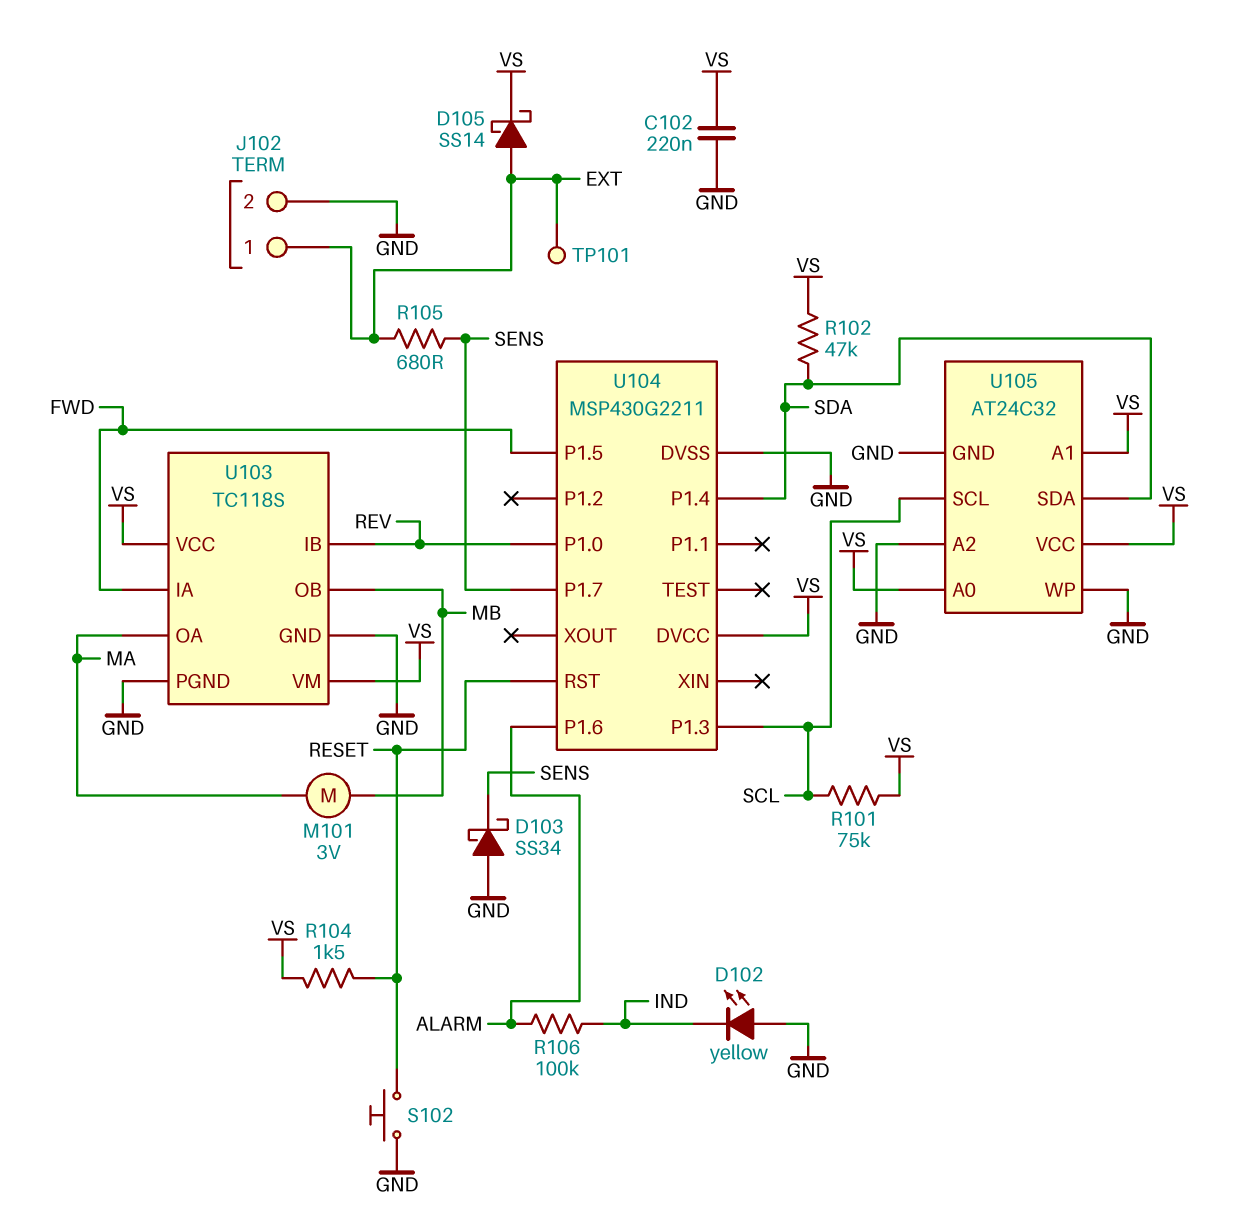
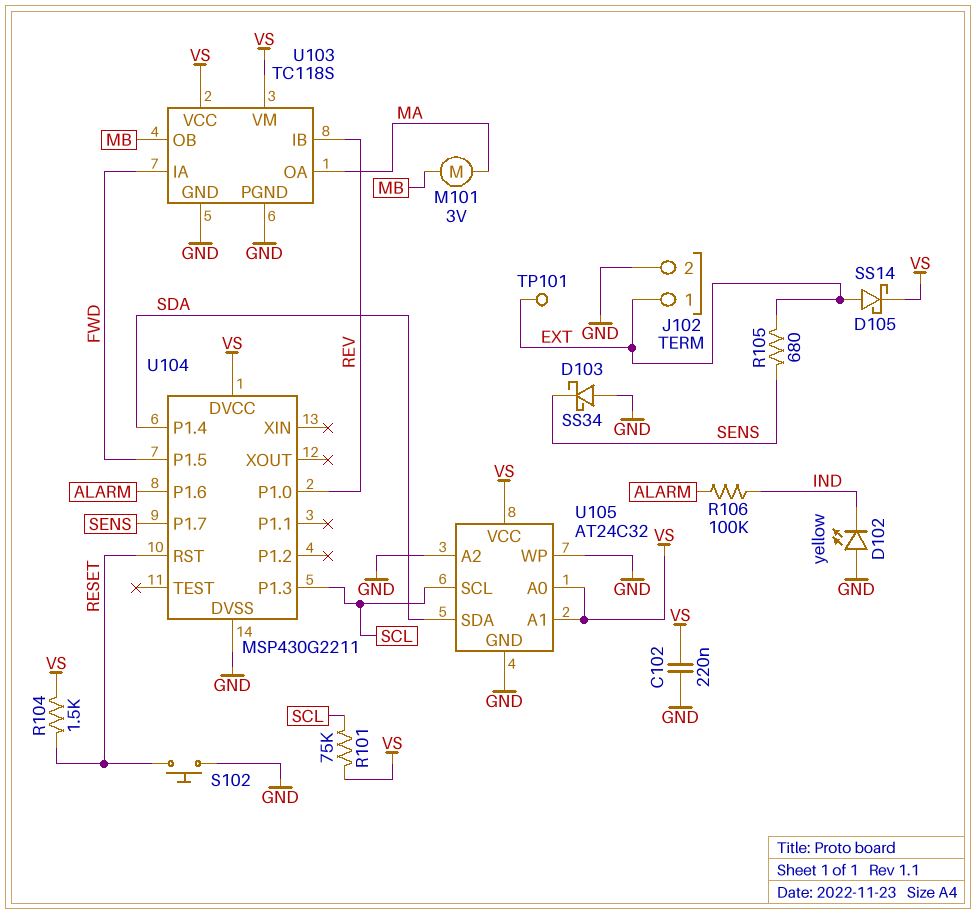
R102: 47k (SDA, VS) -> none

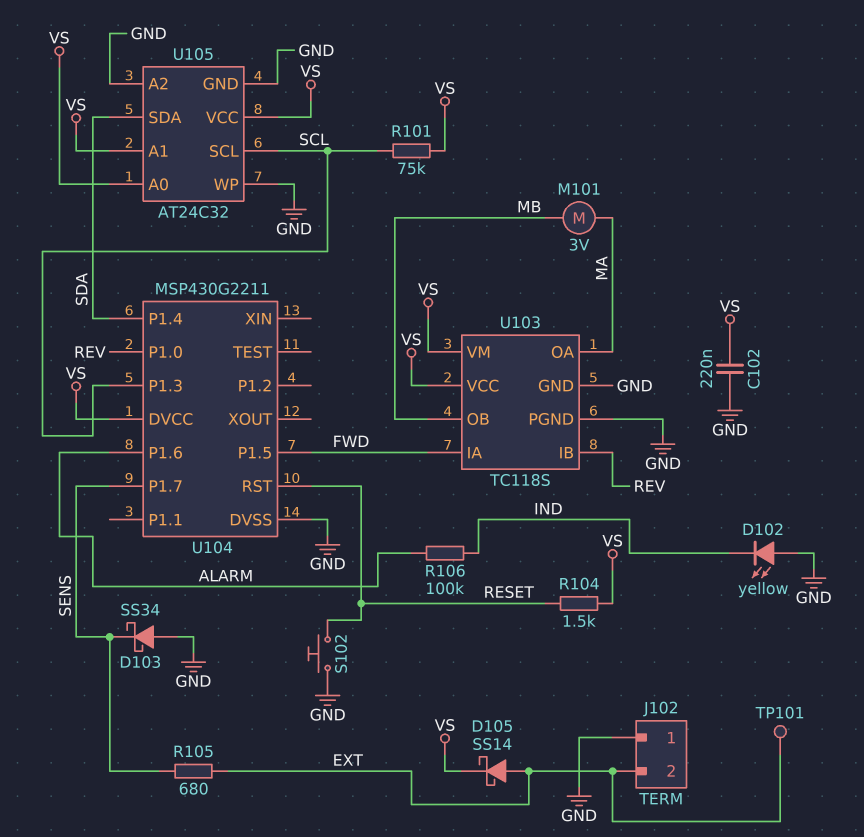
J102 pin 1: EXT -> GND
J102 pin 2: GND -> EXT

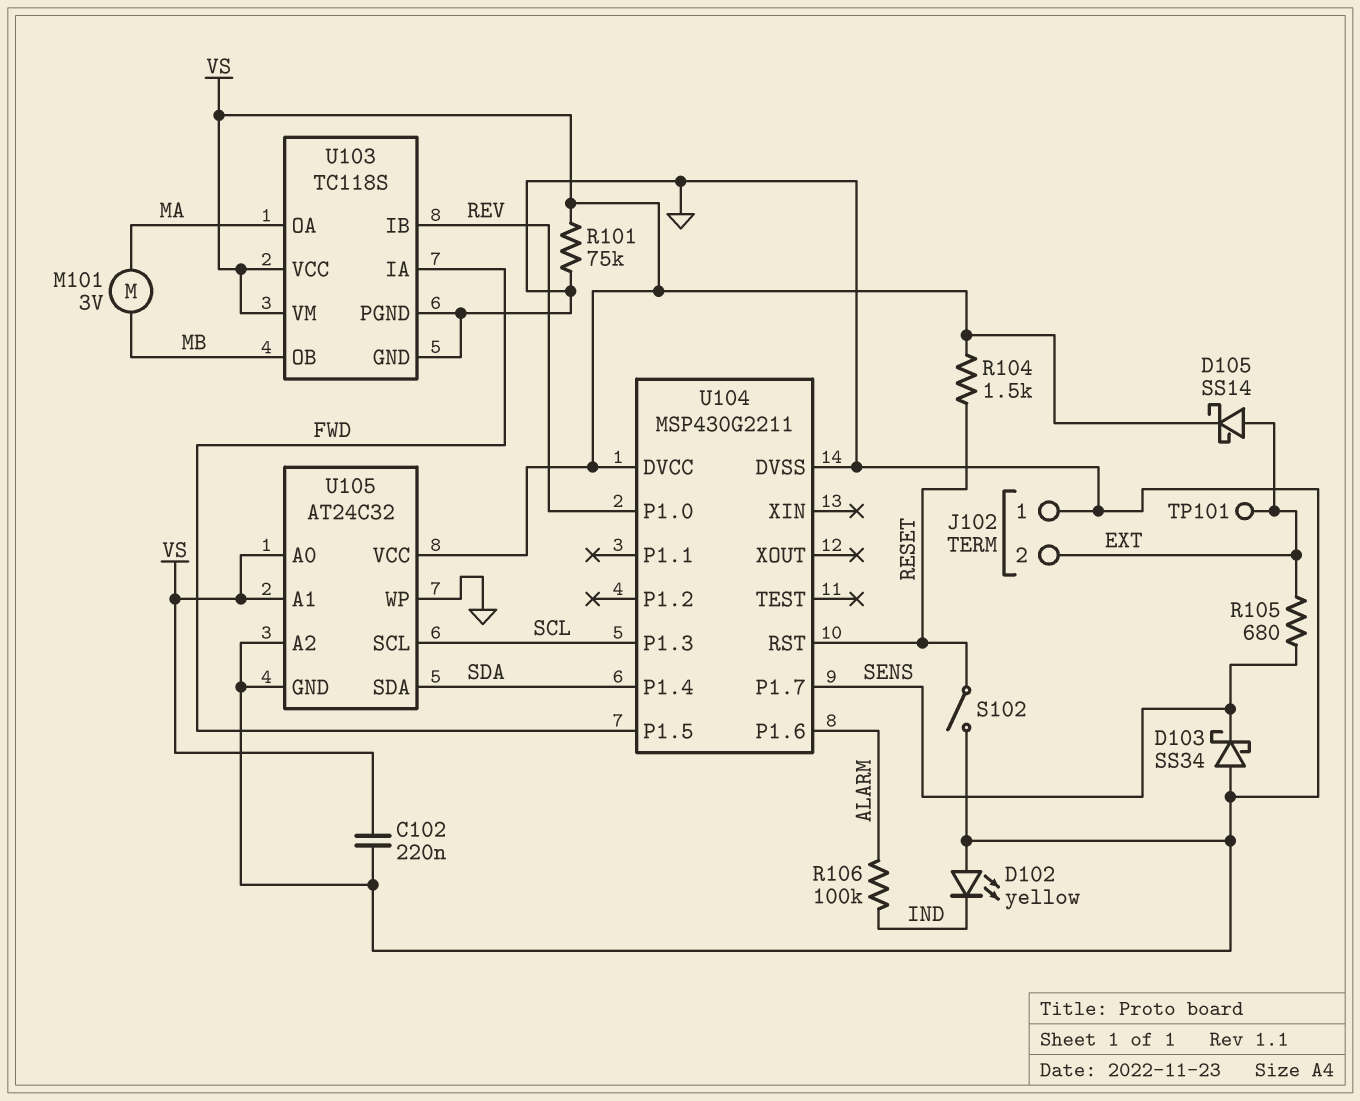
R101: 75k (SCL, VS) -> 75k (GND, VS)
S102: button (GND, RESET) -> switch (GND, RESET)

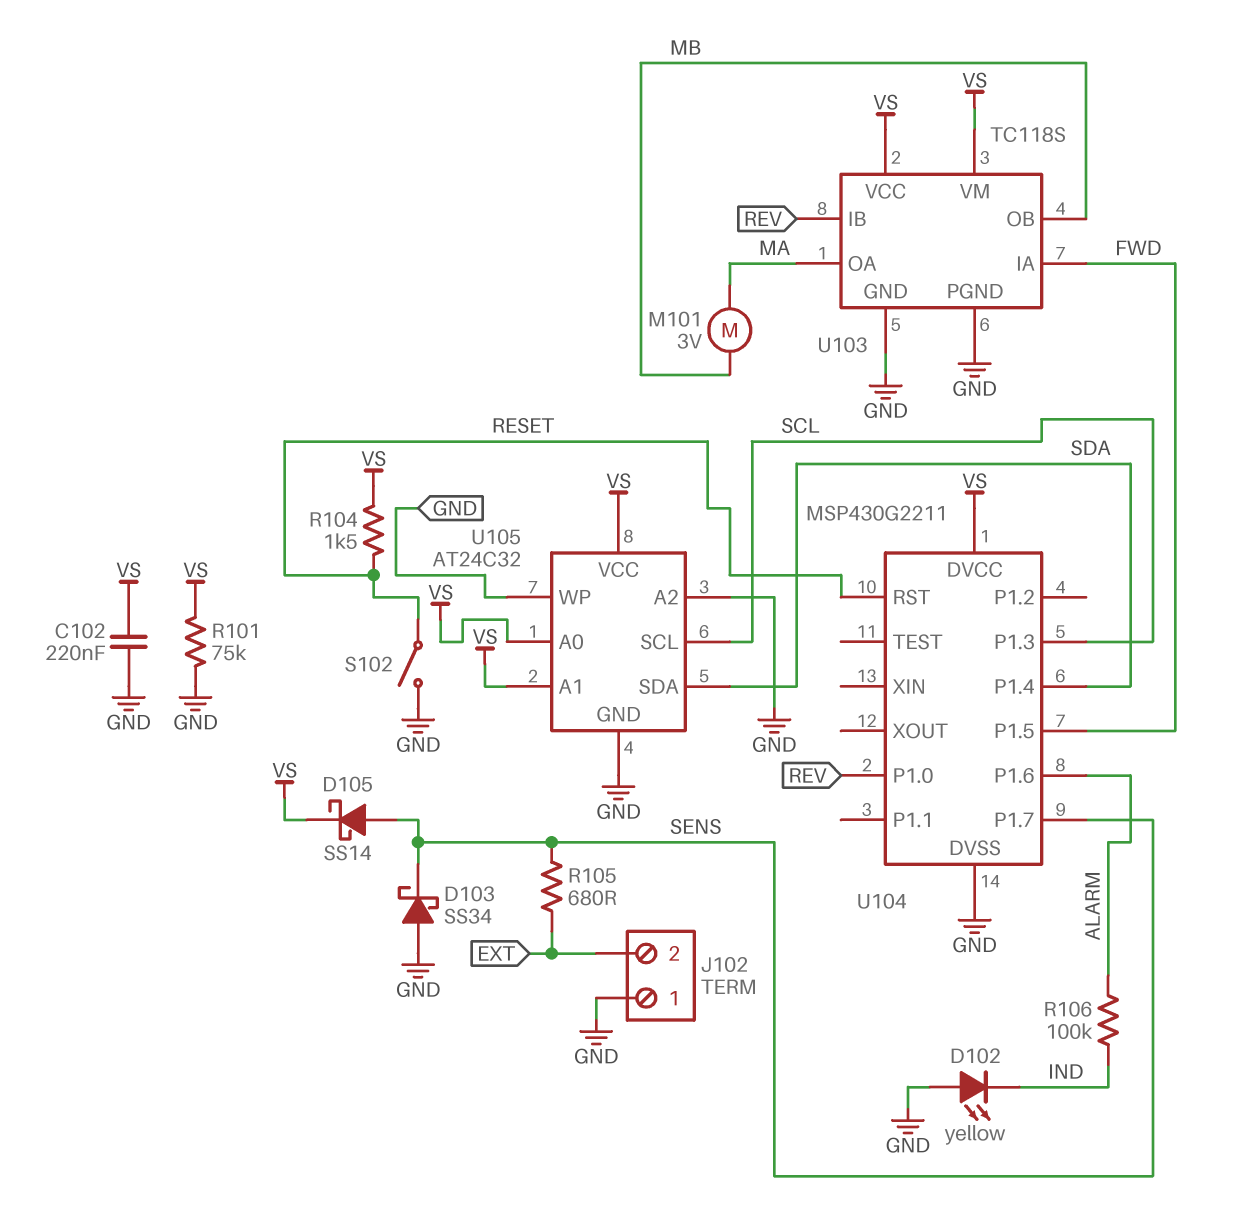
D105: schottky SS14 (A EXT, K VS) -> schottky SS14 (A SENS, K VS)
TP101: test point (EXT) -> none

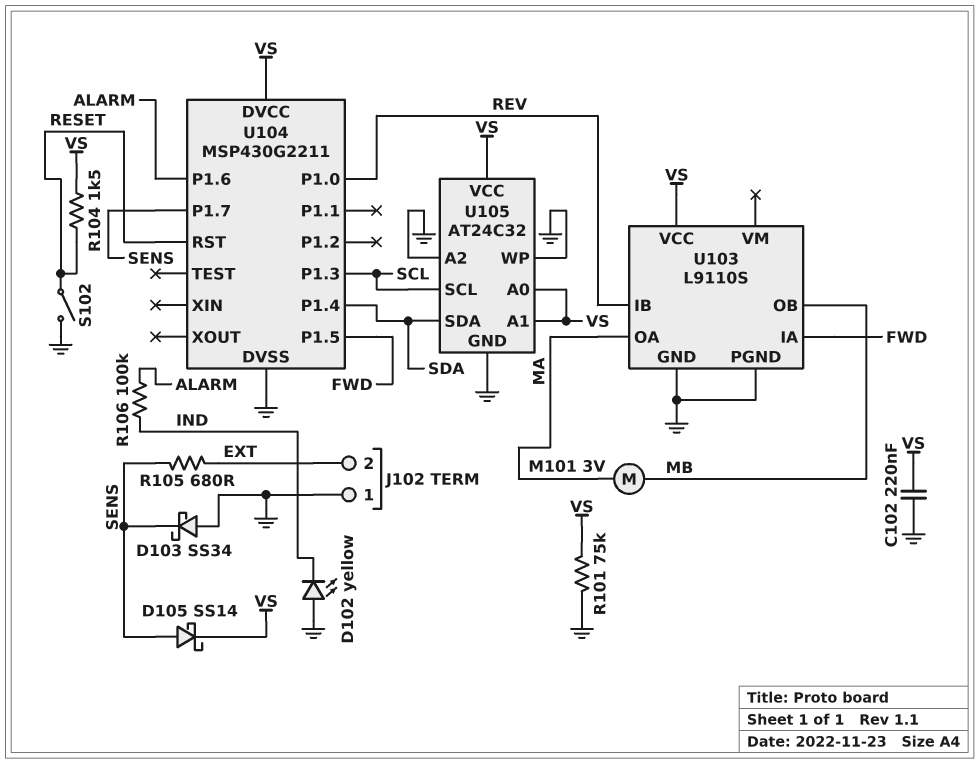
U103: TC118S -> L9110S
U103 pin VM: VS -> none

